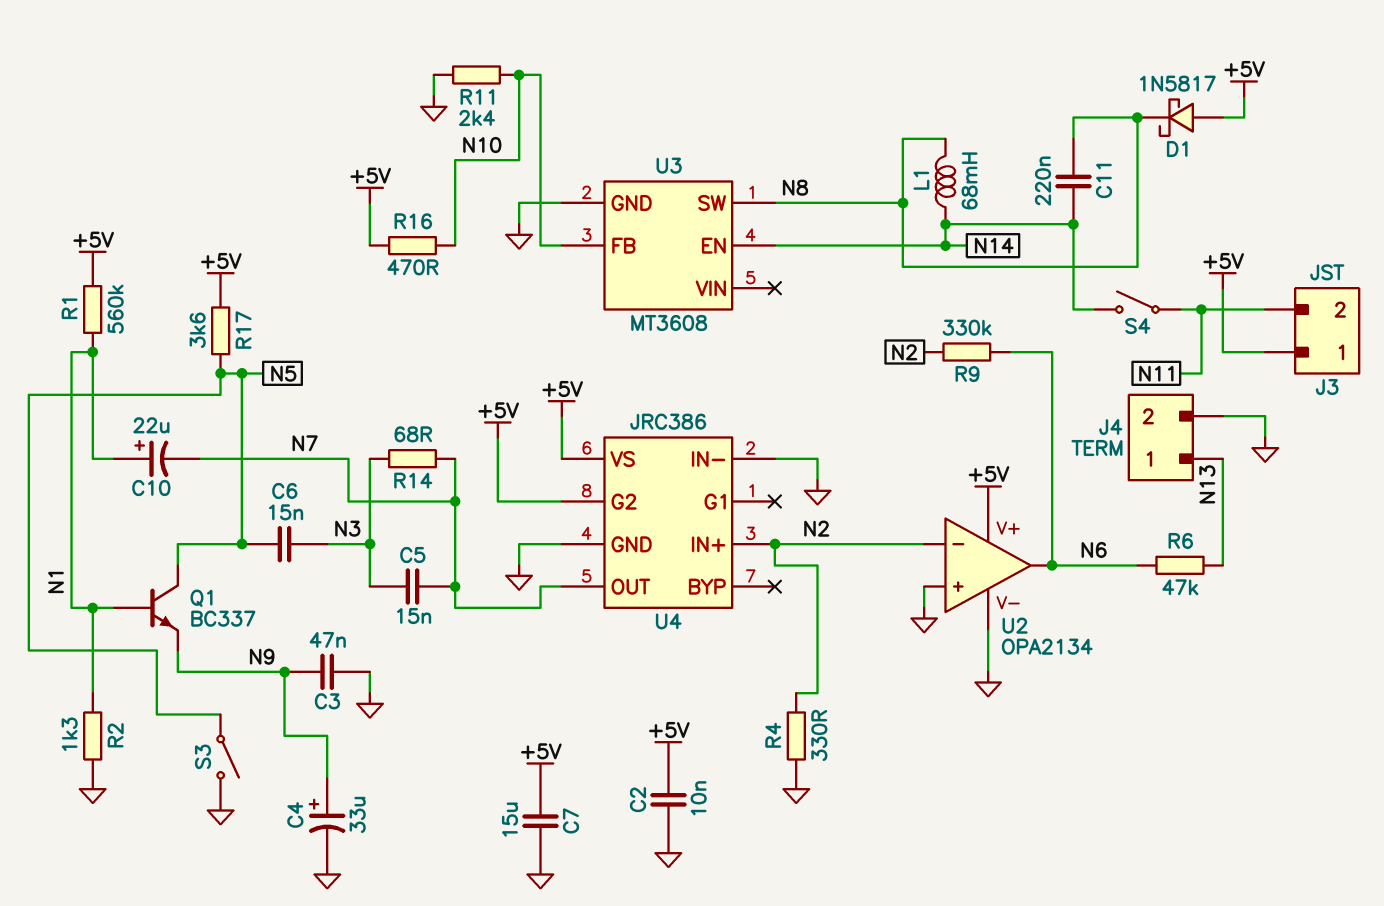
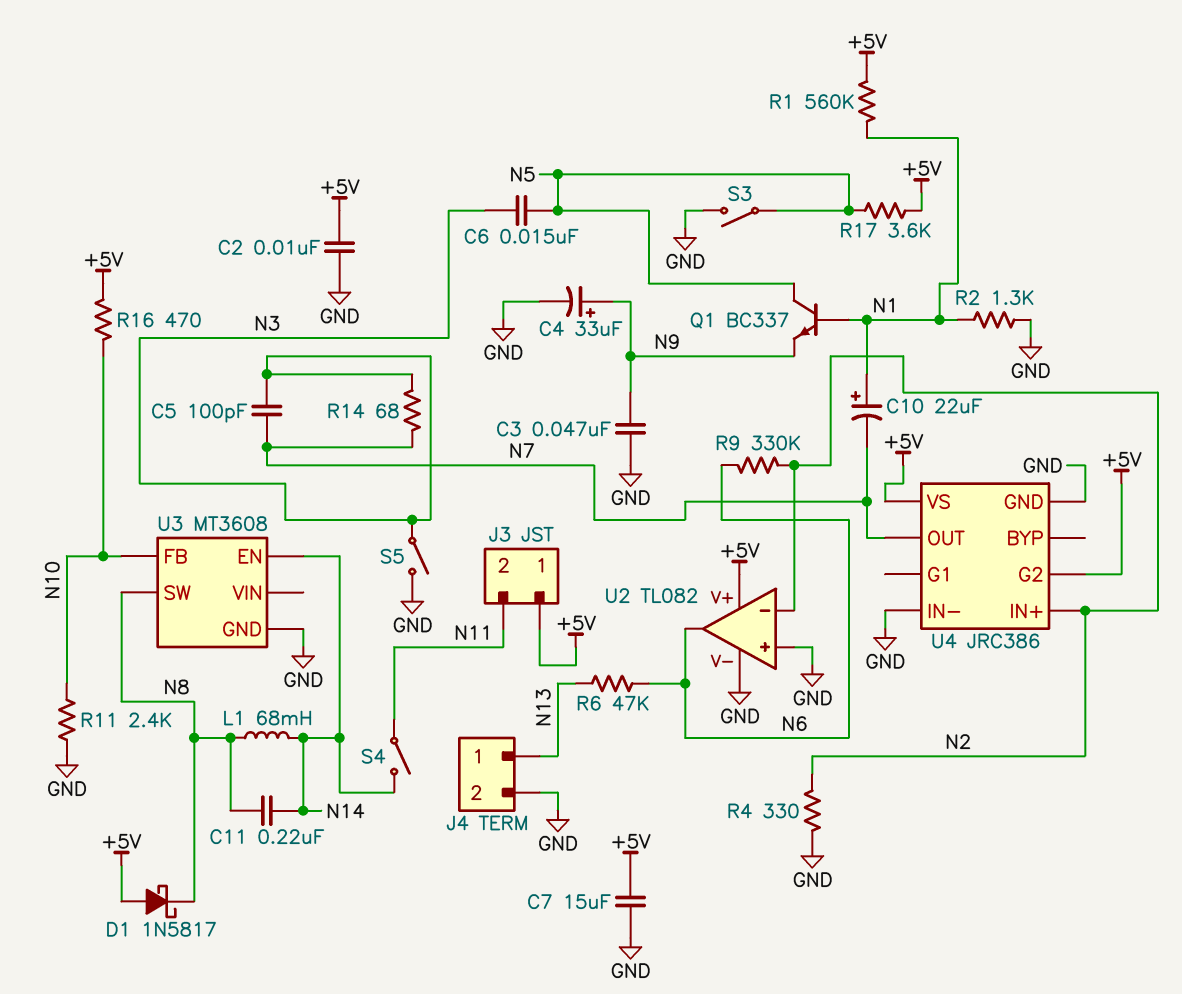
C5: 15nF (N3, N7) -> 100pF (N3, N7)
S5: none -> switch (GND, N3)
U2: OPA2134 -> TL082

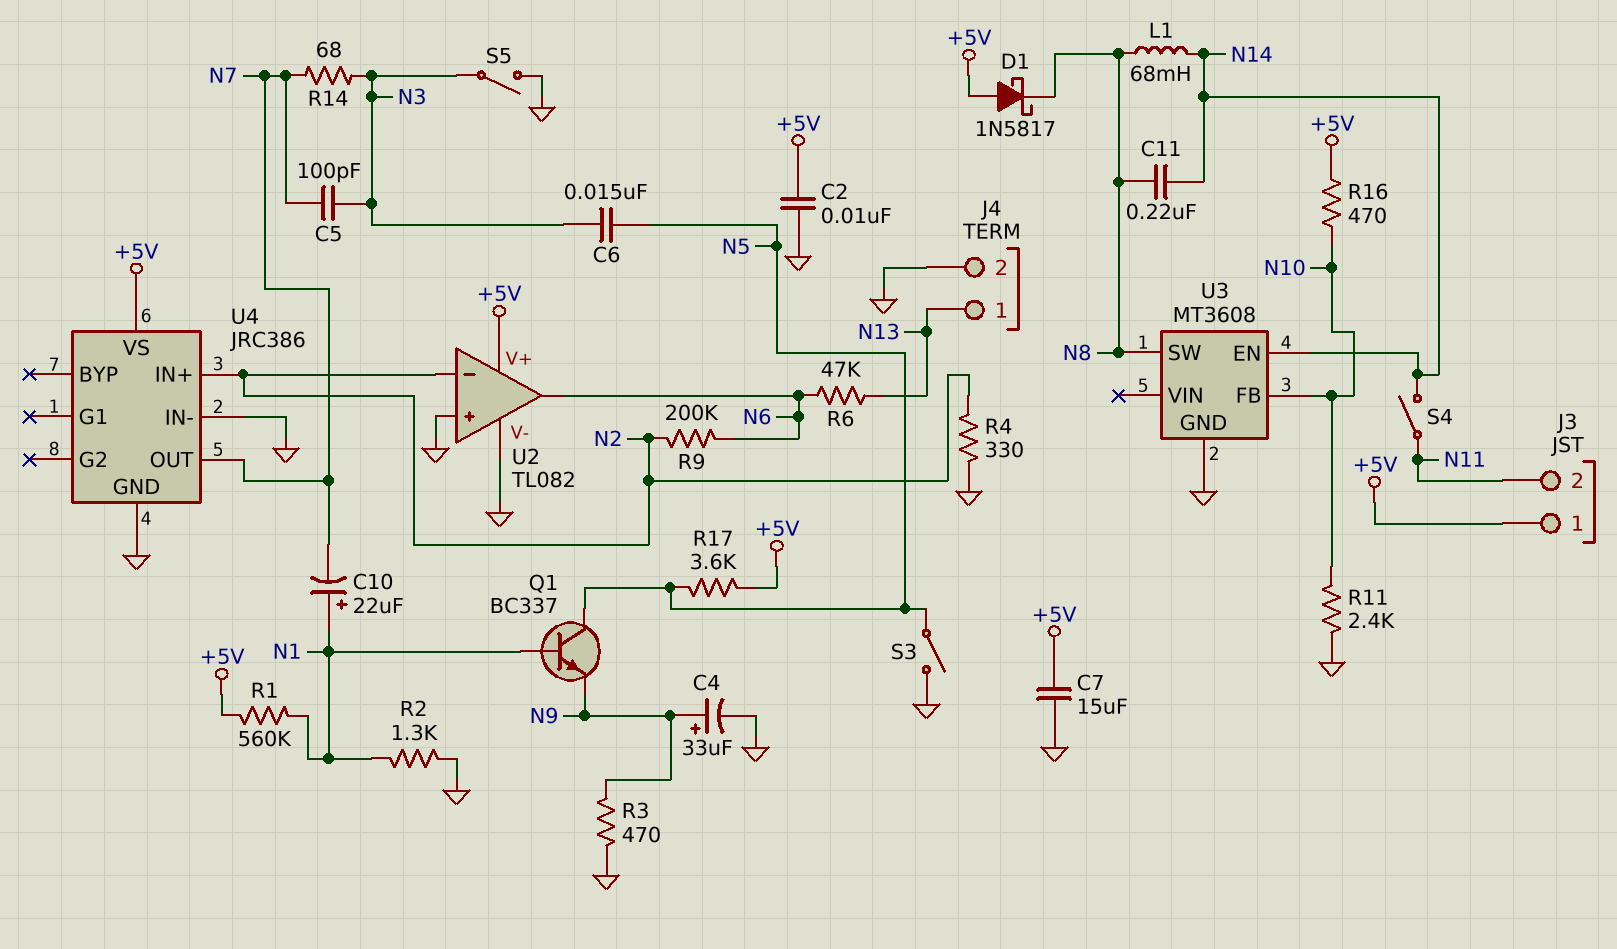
C3: 47nF (GND, N9) -> none
R3: none -> 470 (GND, N9)
R9: 330k (N2, N6) -> 200k (N2, N6)
U4 pin G2: +5V -> none

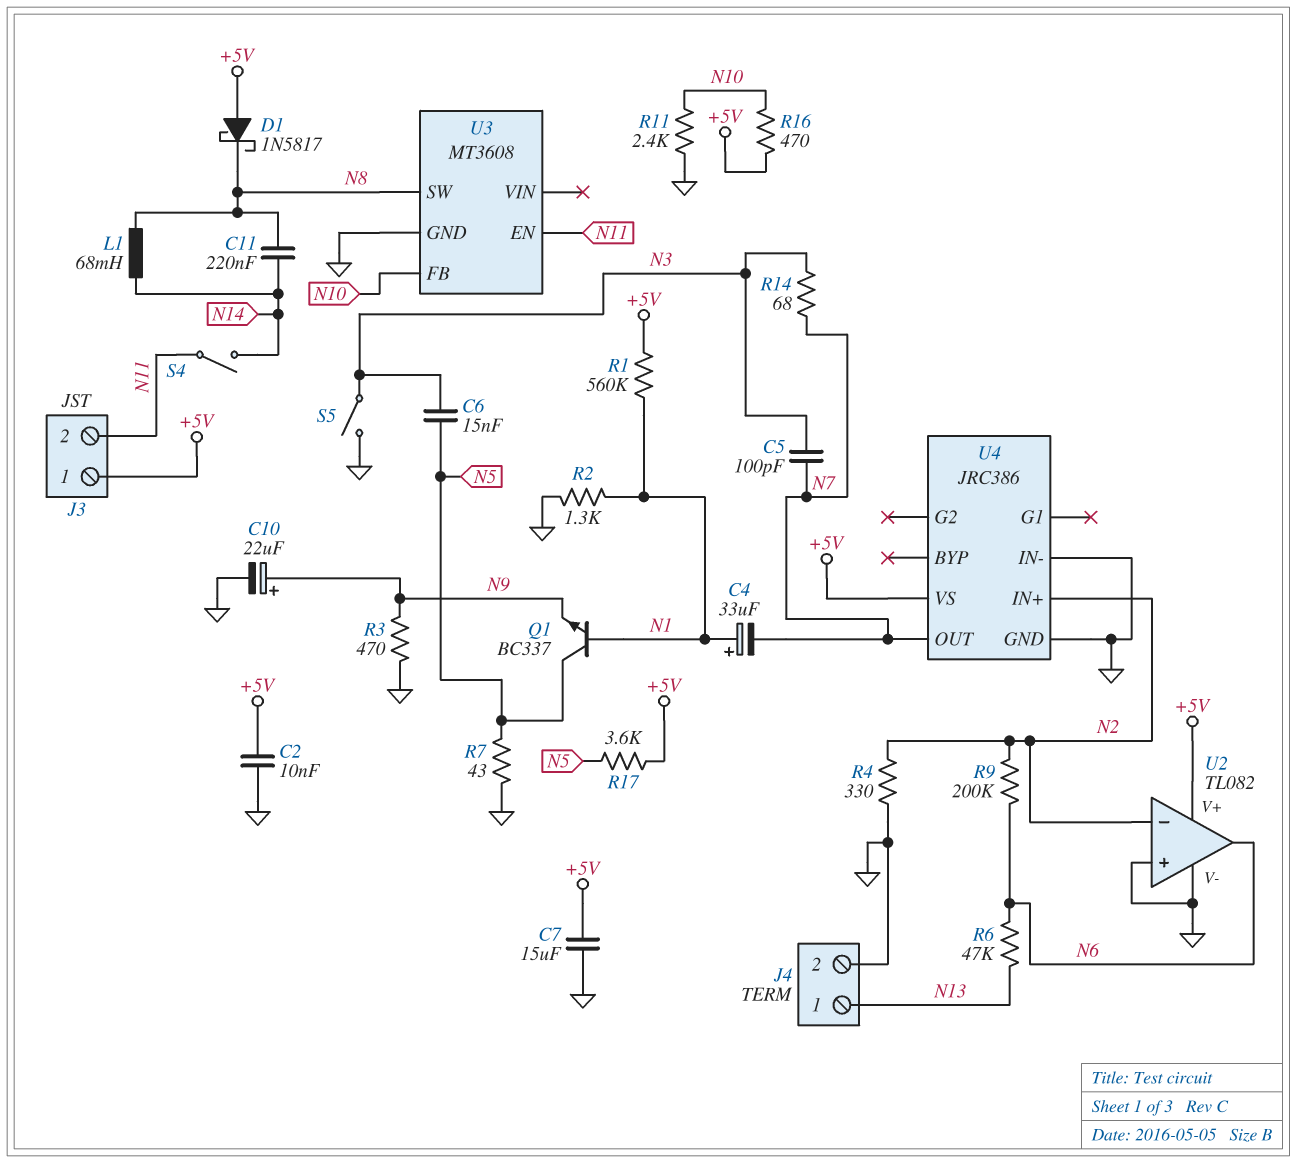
C4: 33uF (plus N9, minus GND) -> 33uF (plus N1, minus N7)
C10: 22uF (plus N1, minus N7) -> 22uF (plus N9, minus GND)
R7: none -> 43 (GND, N5)
S3: switch (GND, N5) -> none
U3 pin EN: N14 -> N11

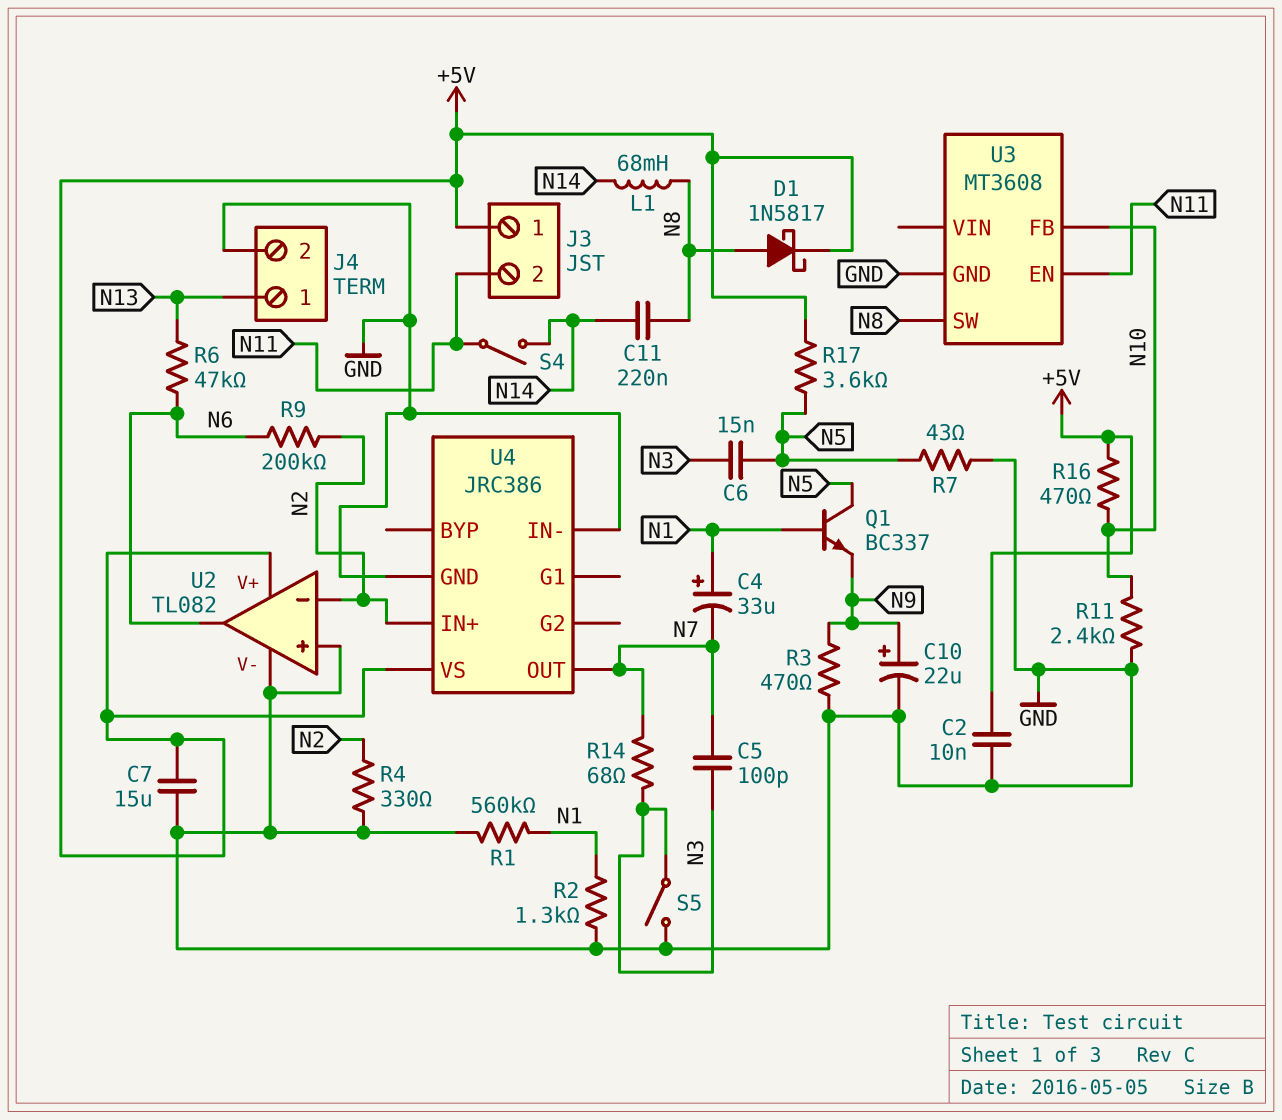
D1: schottky 1N5817 (A +5V, K N8) -> schottky 1N5817 (A N8, K +5V)
R1: 560k (+5V, N1) -> 560k (GND, N1)

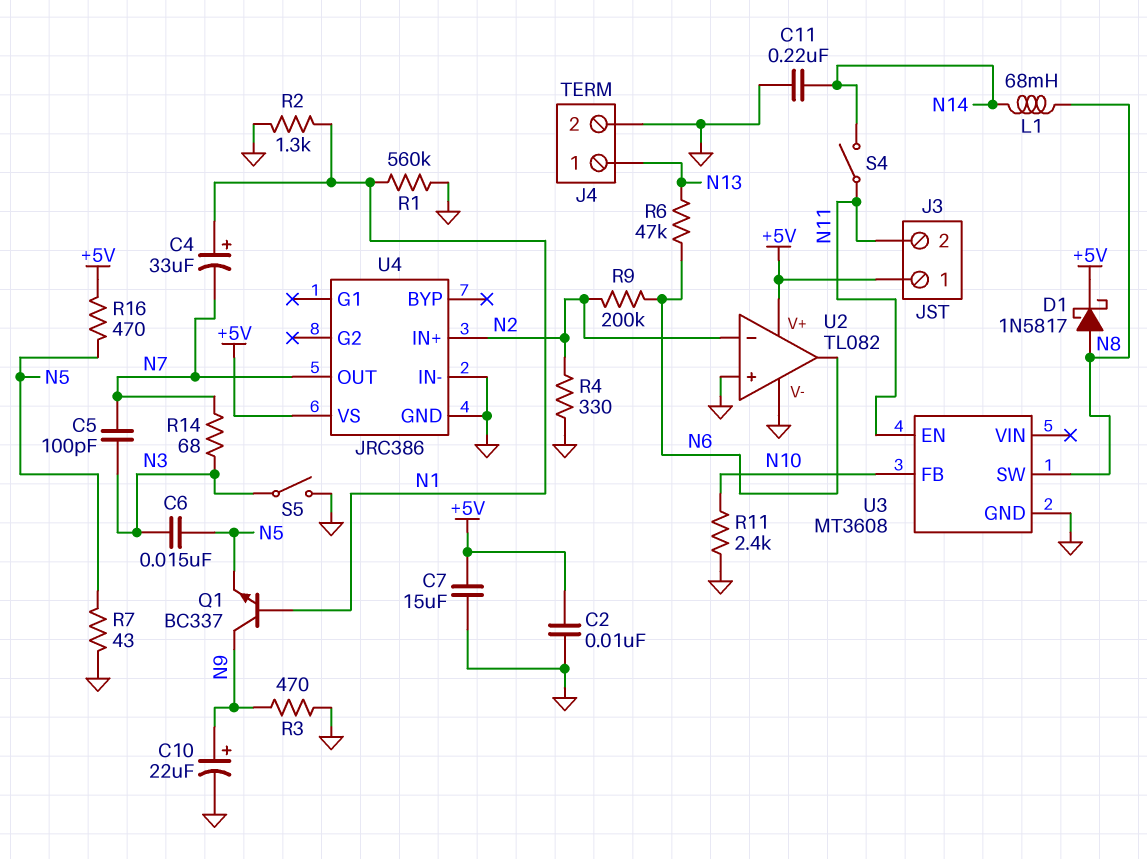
C11: 220nF (N8, N14) -> 220nF (GND, N14)
Q1: NPN BC337 (B N1, C N5, E N9) -> NPN BC337 (B N1, C N9, E N5)
R16: 470 (+5V, N10) -> 470 (+5V, N5)
R17: 3.6k (+5V, N5) -> none

